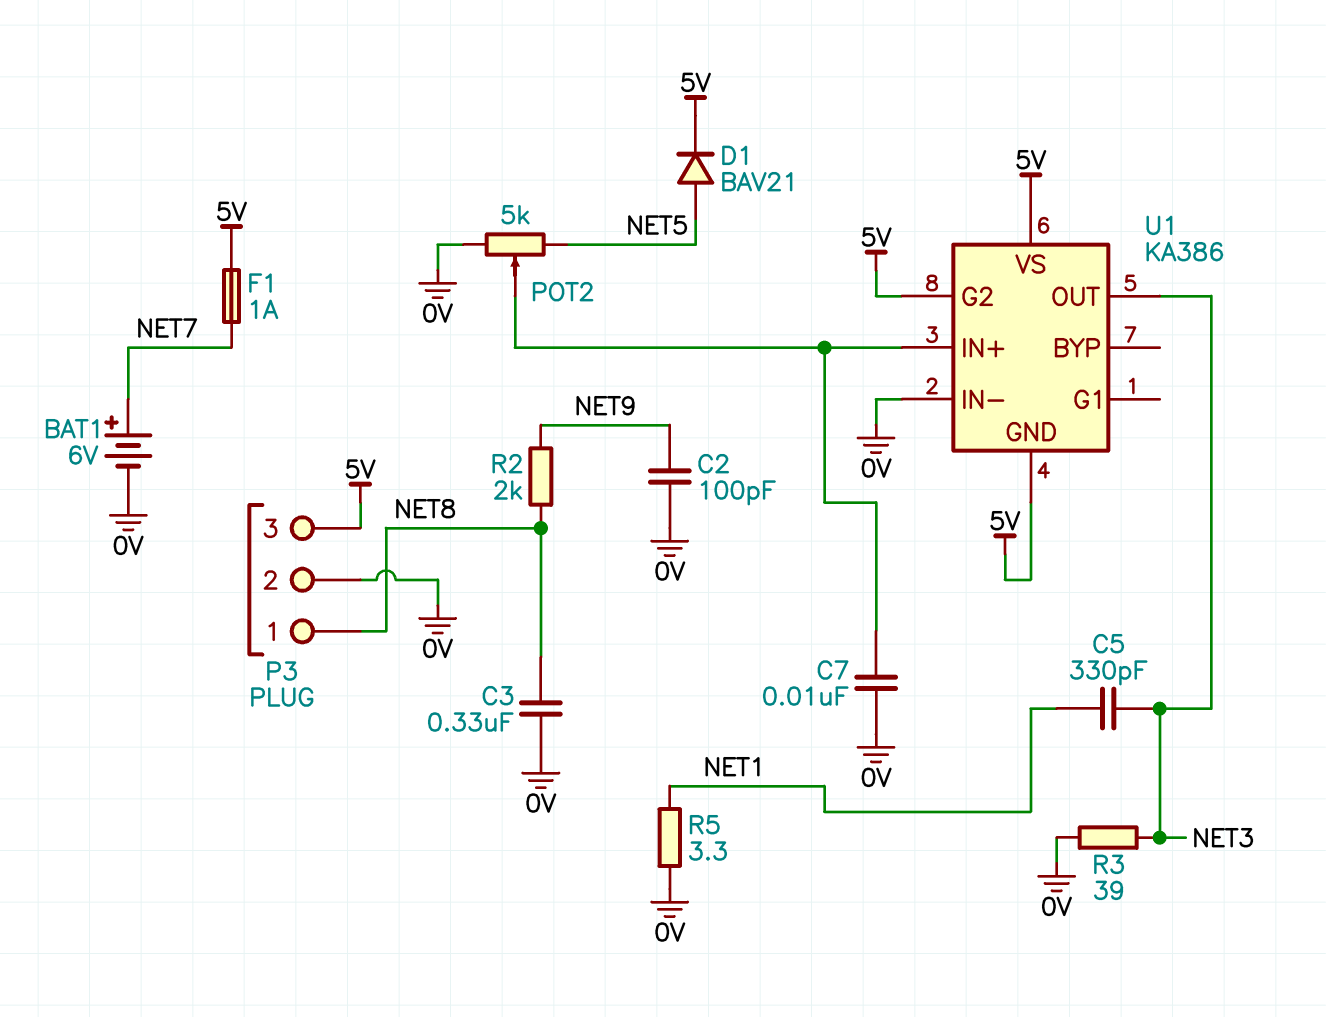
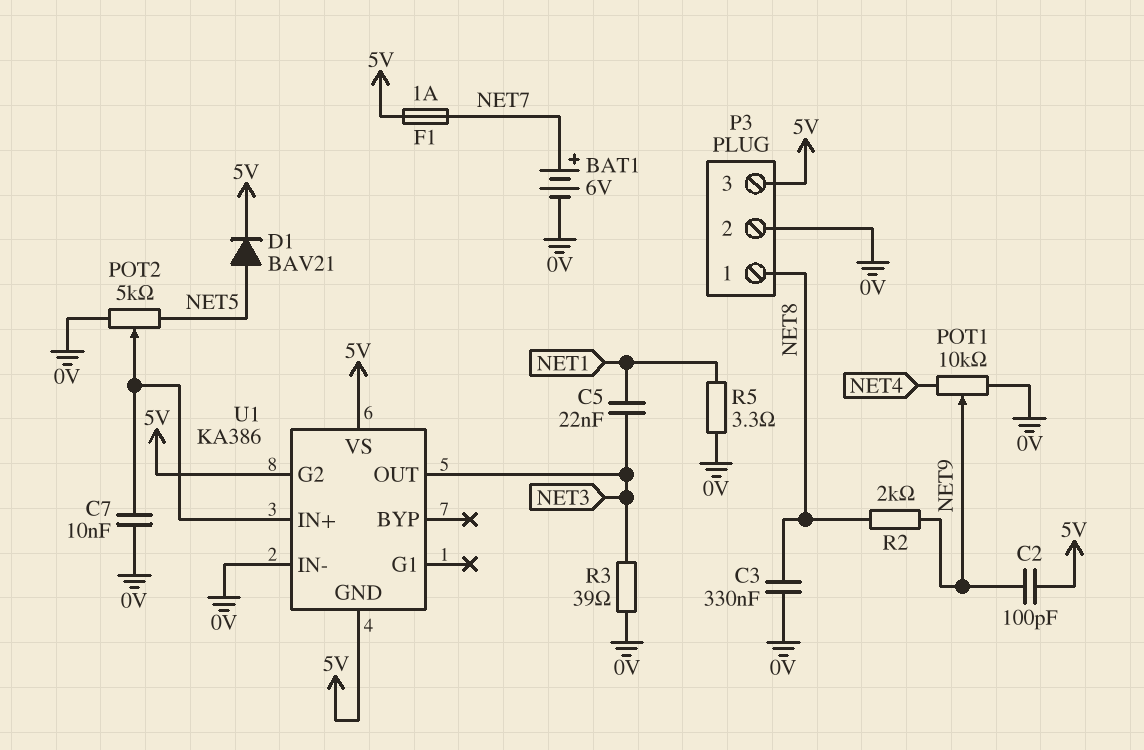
C2: 100pF (0V, NET9) -> 100pF (5V, NET9)
C5: 330pF (NET1, NET3) -> 22nF (NET1, NET3)
POT1: none -> 10k (0V, NET4, wiper NET9)

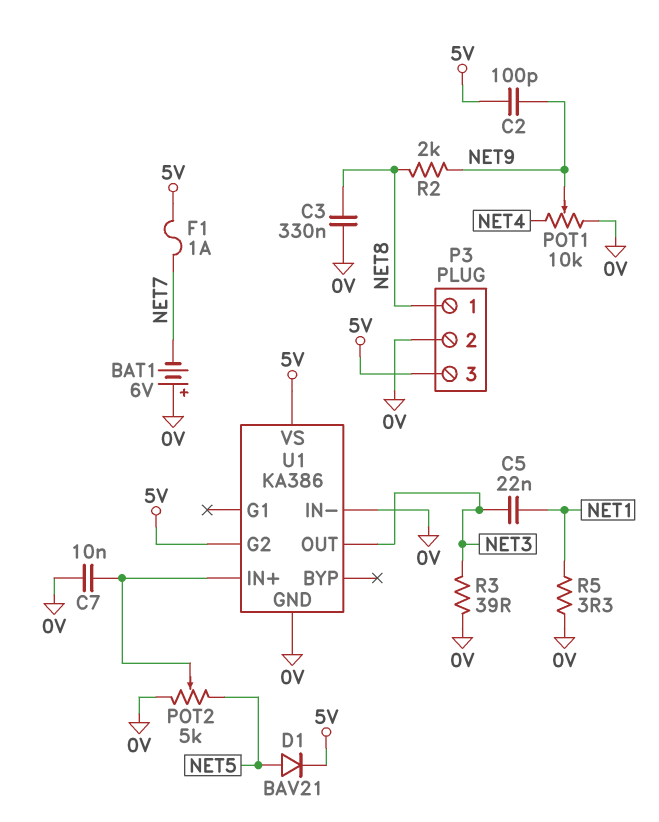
BAT1: 6V (plus NET7, minus 0V) -> 6V (plus 0V, minus NET7)
U1 pin GND: 5V -> 0V

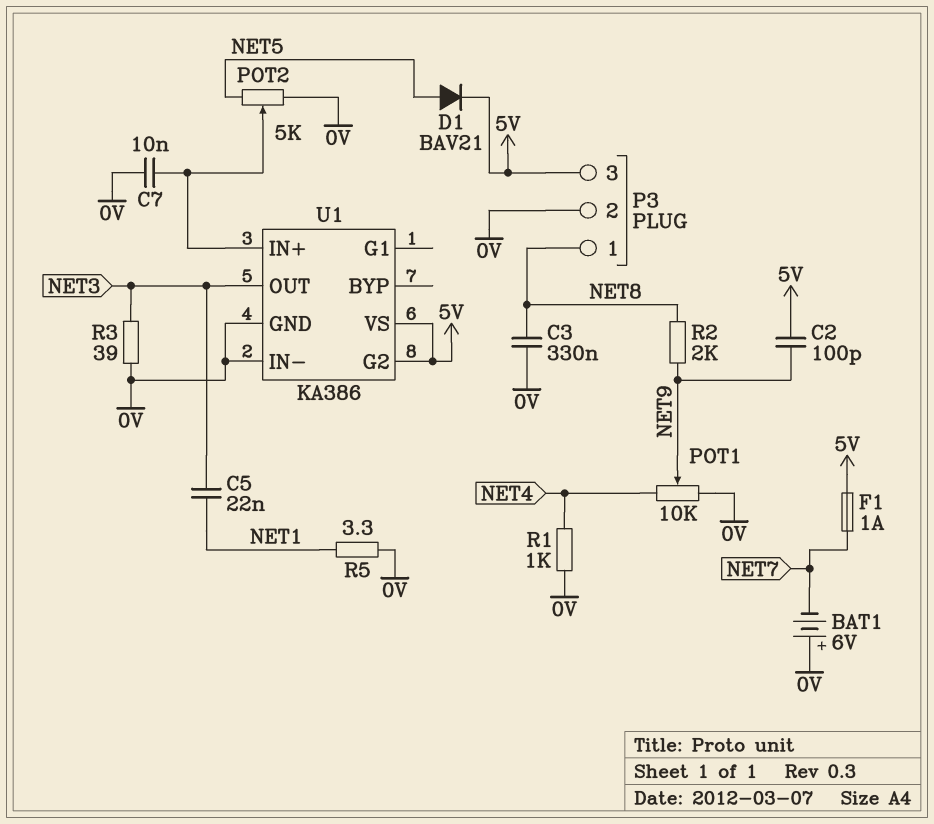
R1: none -> 1k (0V, NET4)

